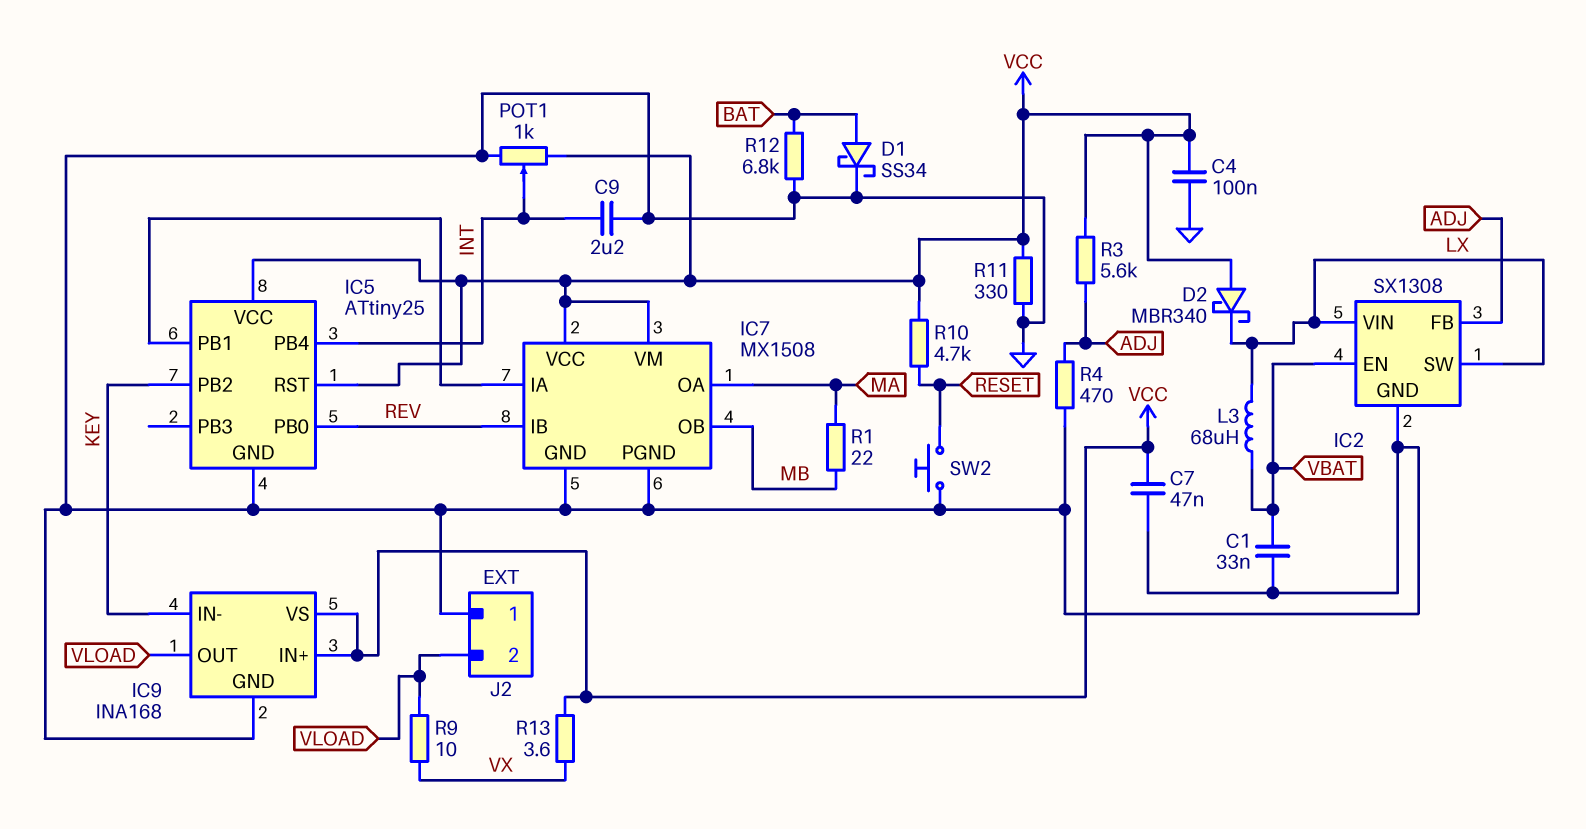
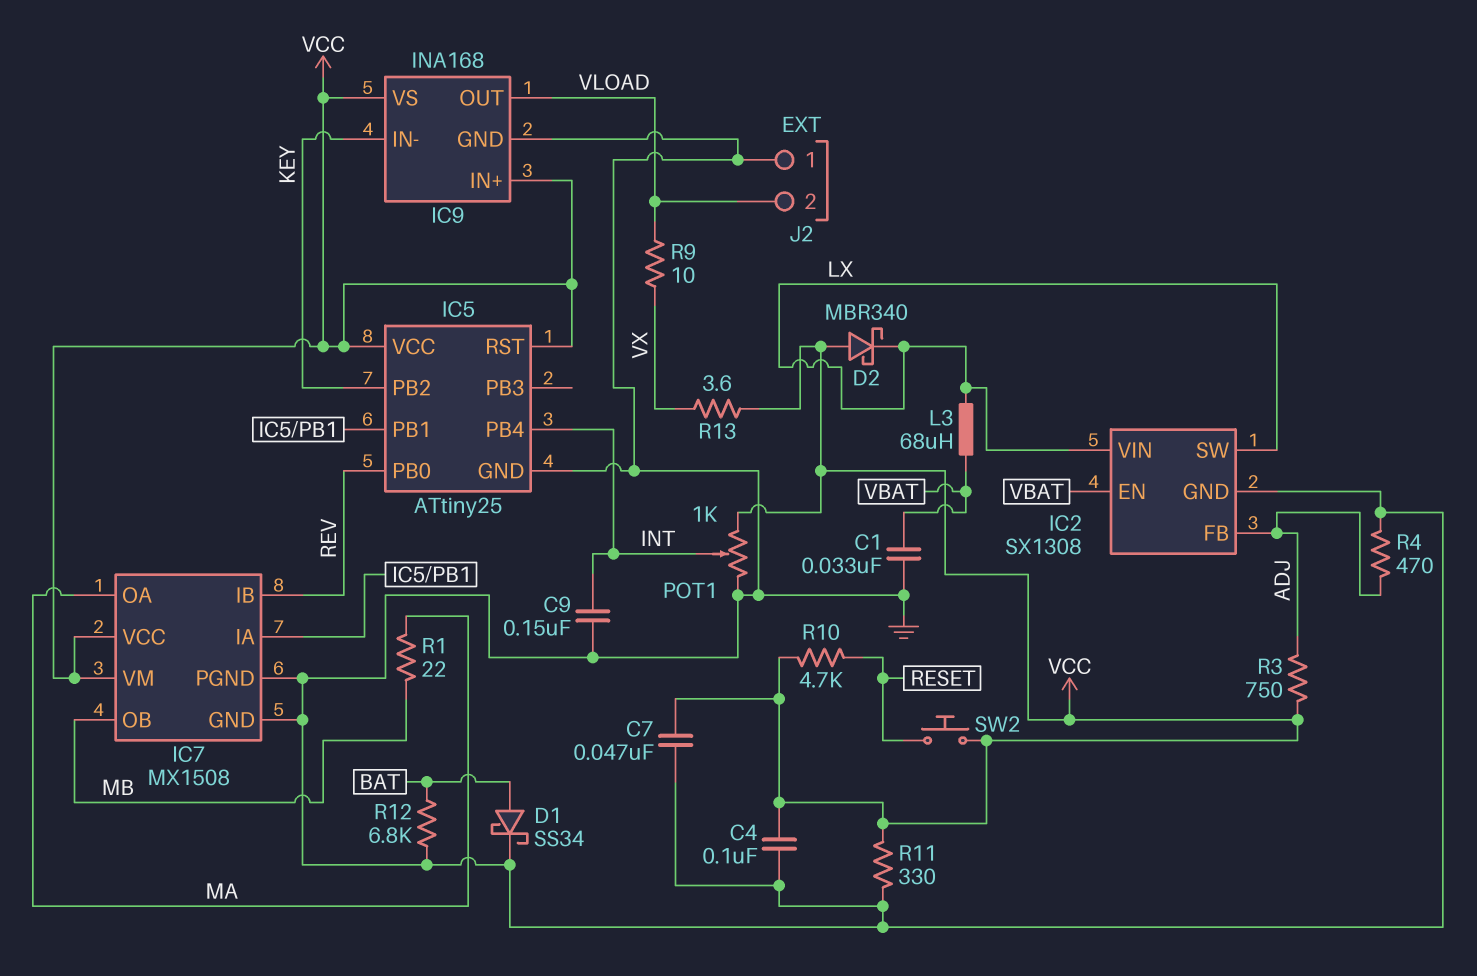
C9: 2.2uF (GND, INT) -> 150nF (GND, INT)
R3: 5.6k (ADJ, VCC) -> 750 (ADJ, VCC)
SW2: button (GND, RESET) -> button (RESET, VCC)

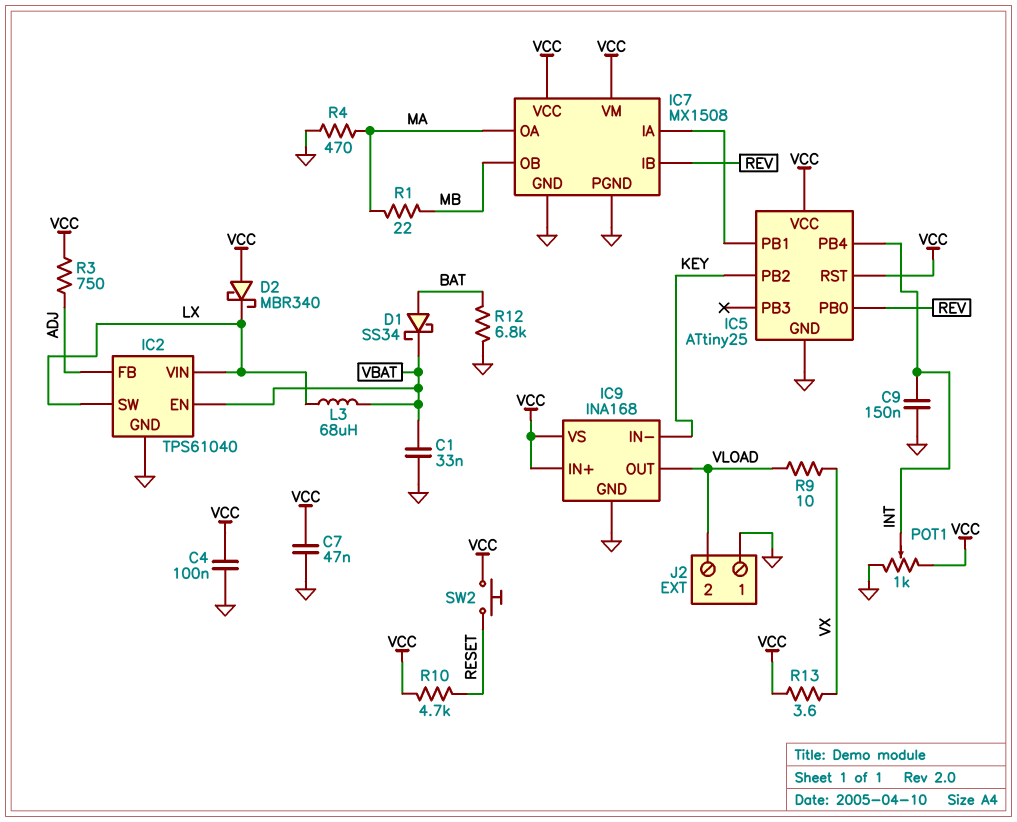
D1: schottky SS34 (A BAT, K GND) -> schottky SS34 (A BAT, K VBAT)
IC2: SX1308 -> TPS61040
R4: 470 (ADJ, GND) -> 470 (GND, MA)
R11: 330 (GND, VCC) -> none

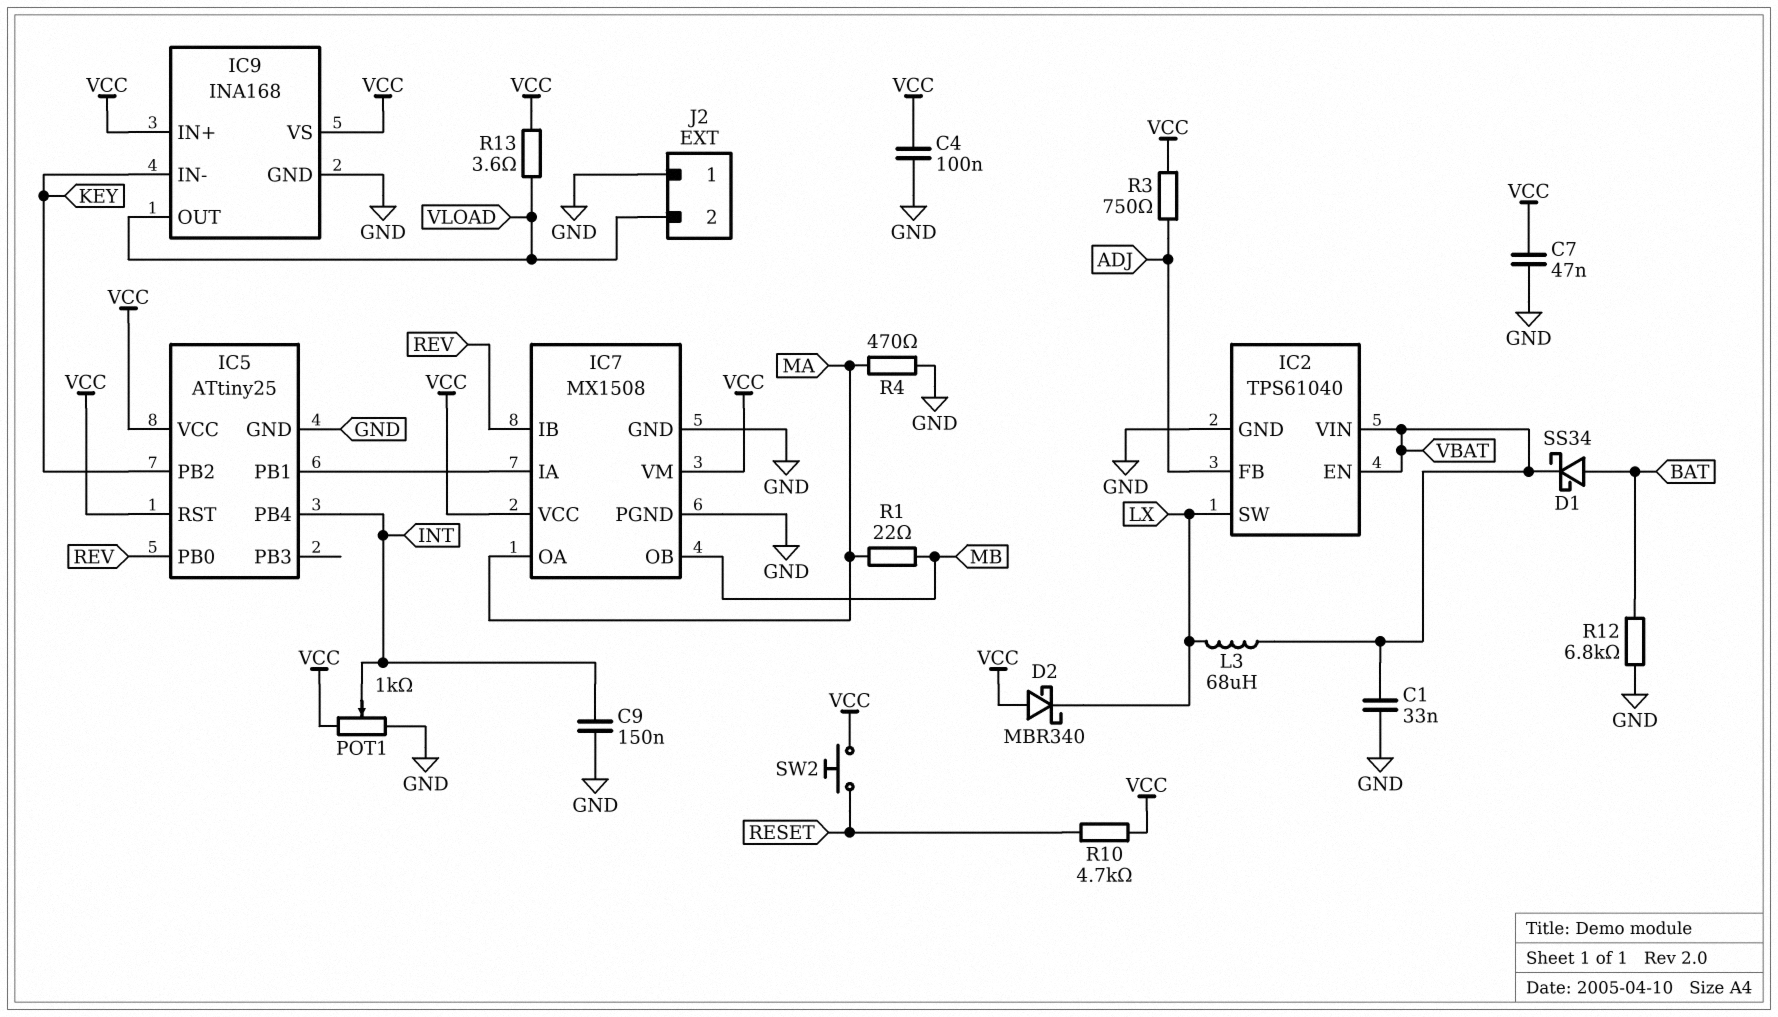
IC2 pin VIN: LX -> VBAT
R9: 10 (VLOAD, VX) -> none
R13: 3.6 (VCC, VX) -> 3.6 (VCC, VLOAD)

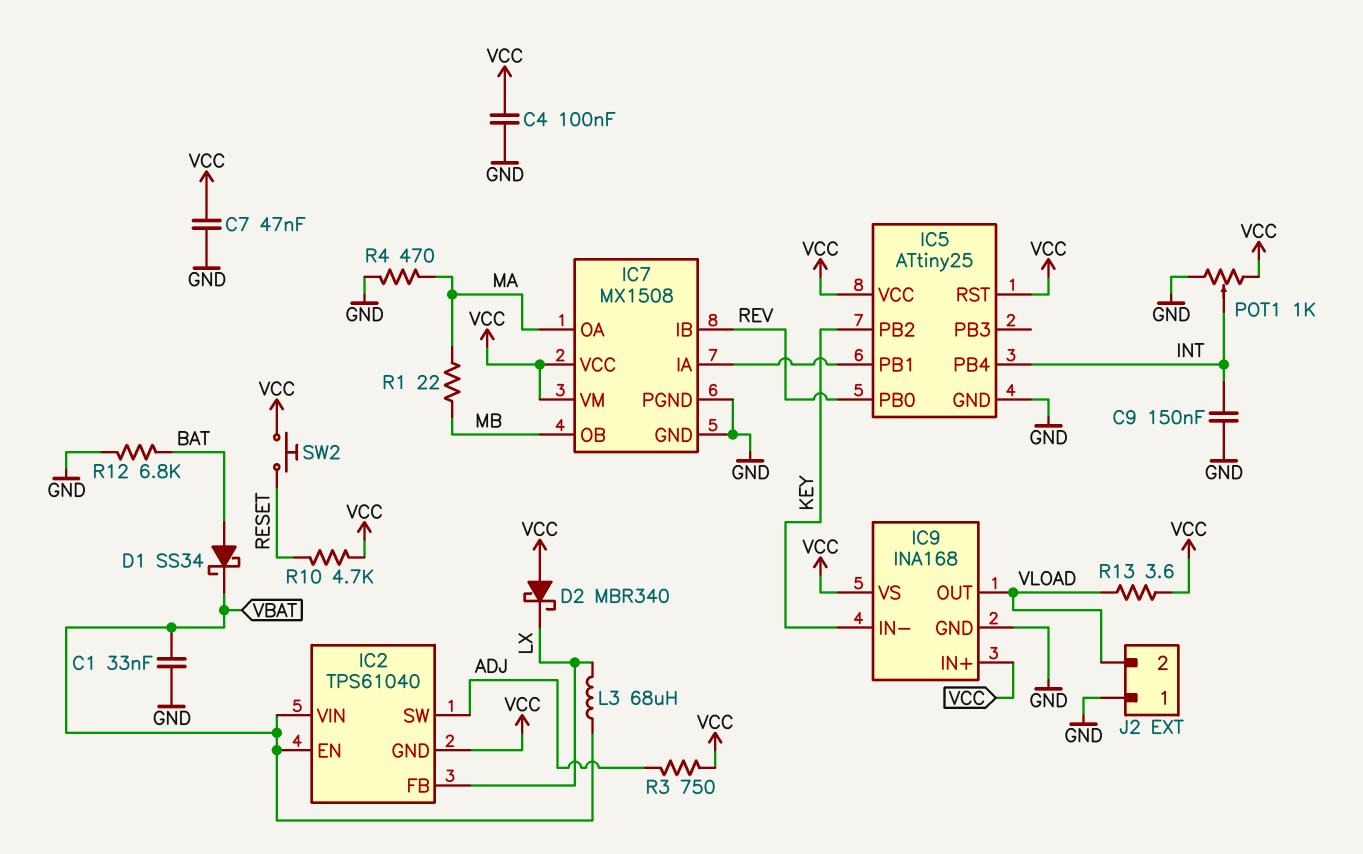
IC2 pin FB: ADJ -> LX
IC2 pin GND: GND -> VCC
IC2 pin SW: LX -> ADJ

